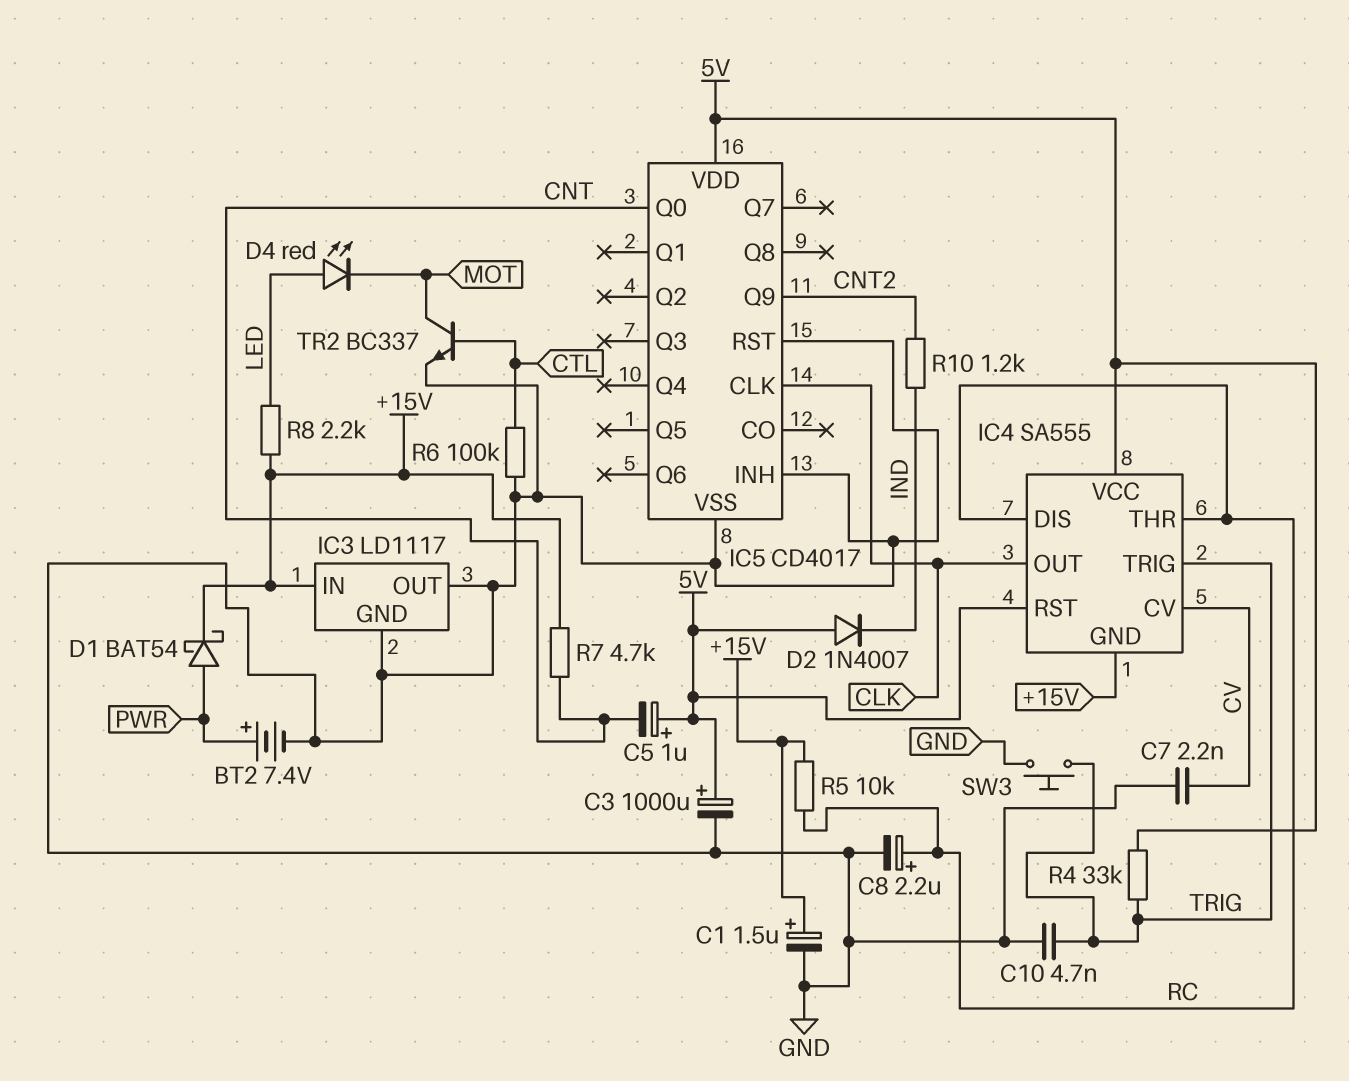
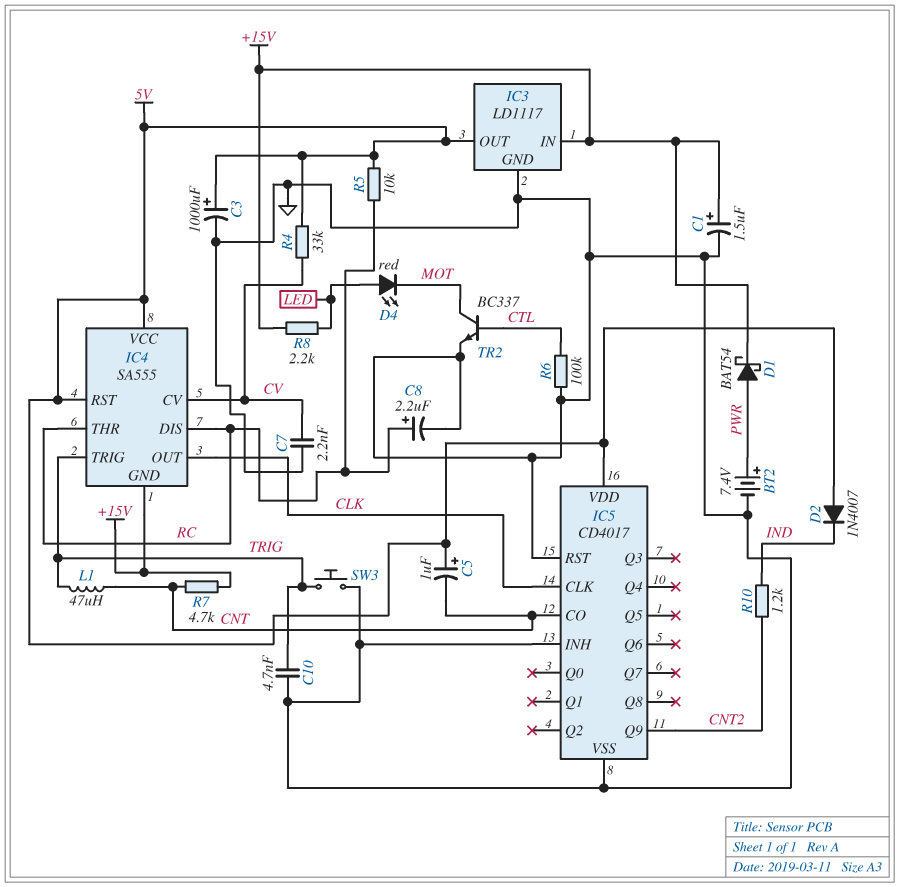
IC3 pin OUT: GND -> 5V
IC5 pin CO: none -> CNT
IC5 pin Q0: CNT -> none
L1: none -> 47uH (CNT, TRIG)
R4: 33k (5V, TRIG) -> 33k (5V, CV)
R5: 10k (+15V, RC) -> 10k (5V, RC)

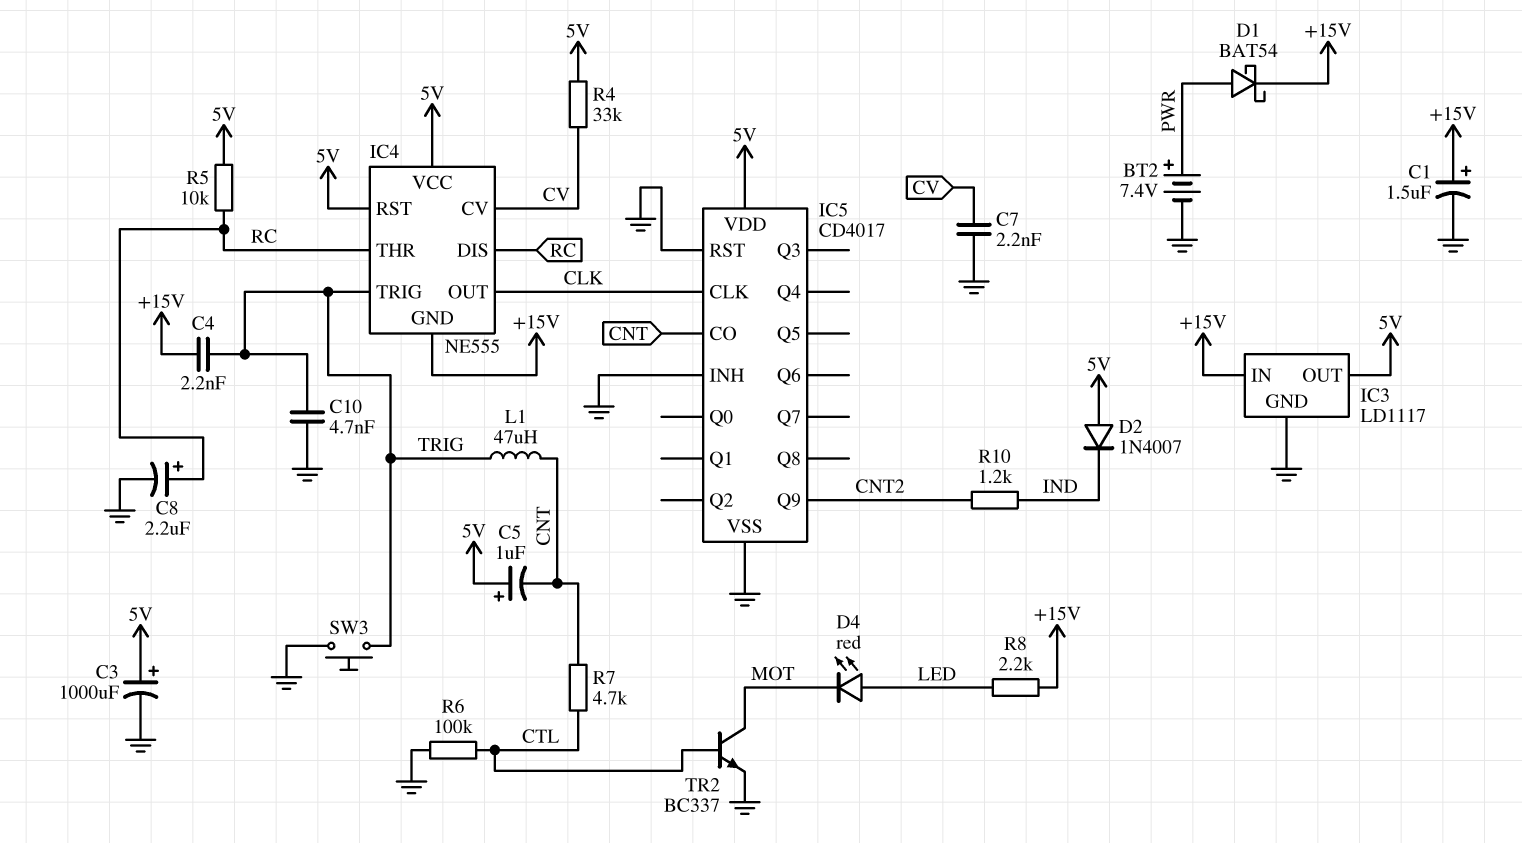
C4: none -> 2.2nF (+15V, TRIG)
IC4: SA555 -> NE555
R7: 4.7k (+15V, CNT) -> 4.7k (CNT, CTL)

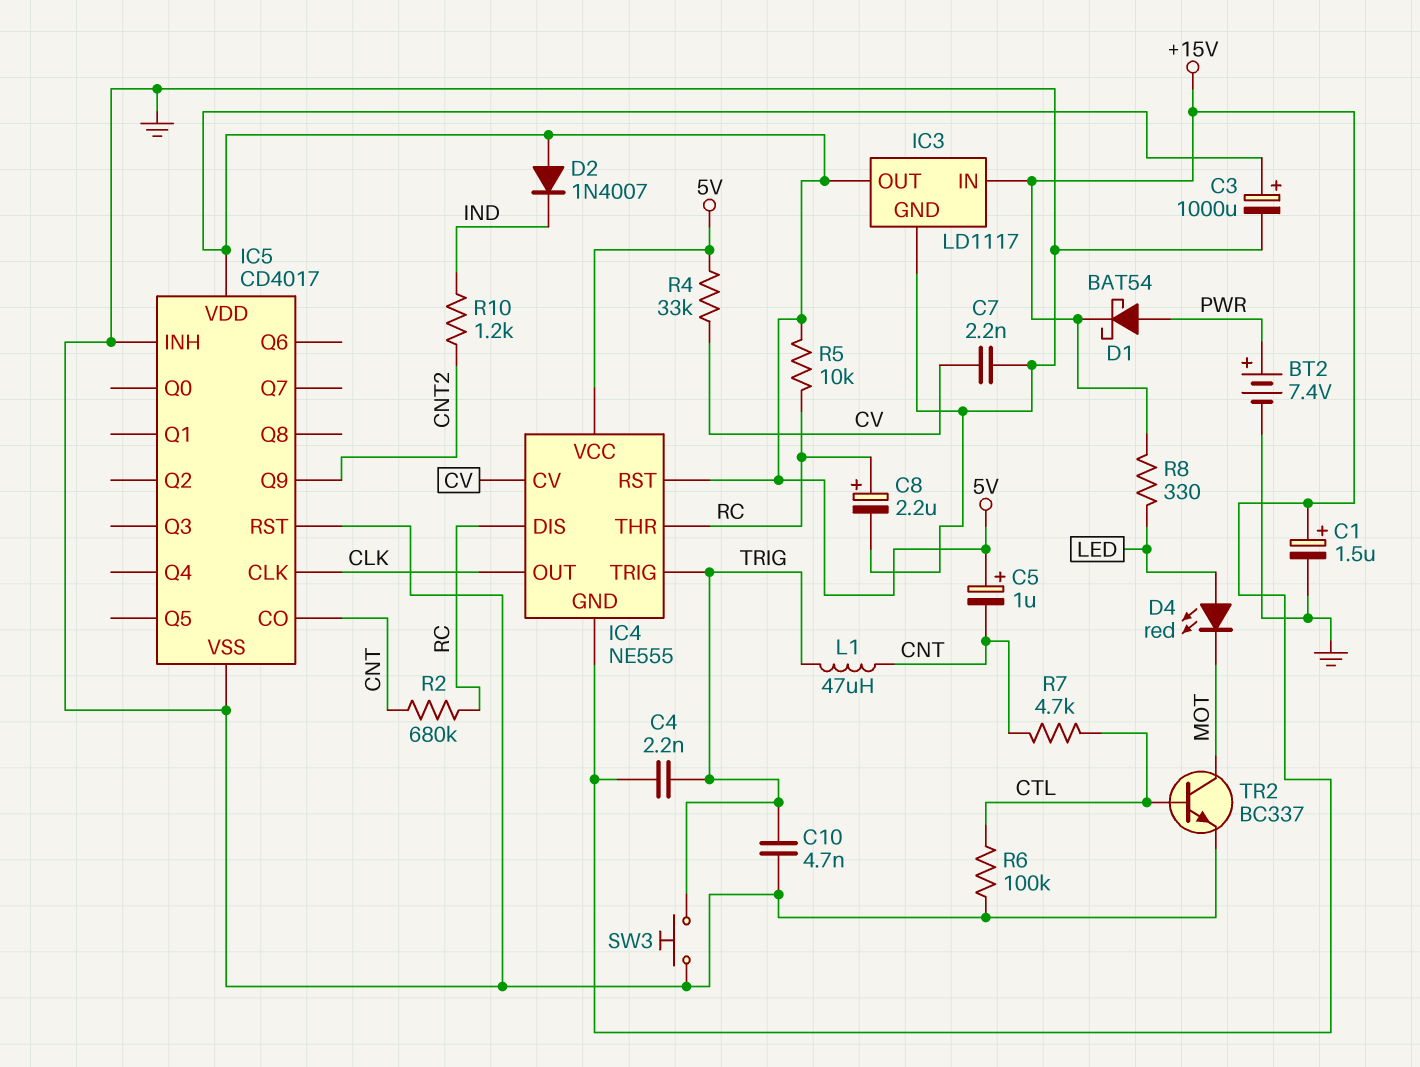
R2: none -> 680k (CNT, RC)
R8: 2.2k (+15V, LED) -> 330 (+15V, LED)

